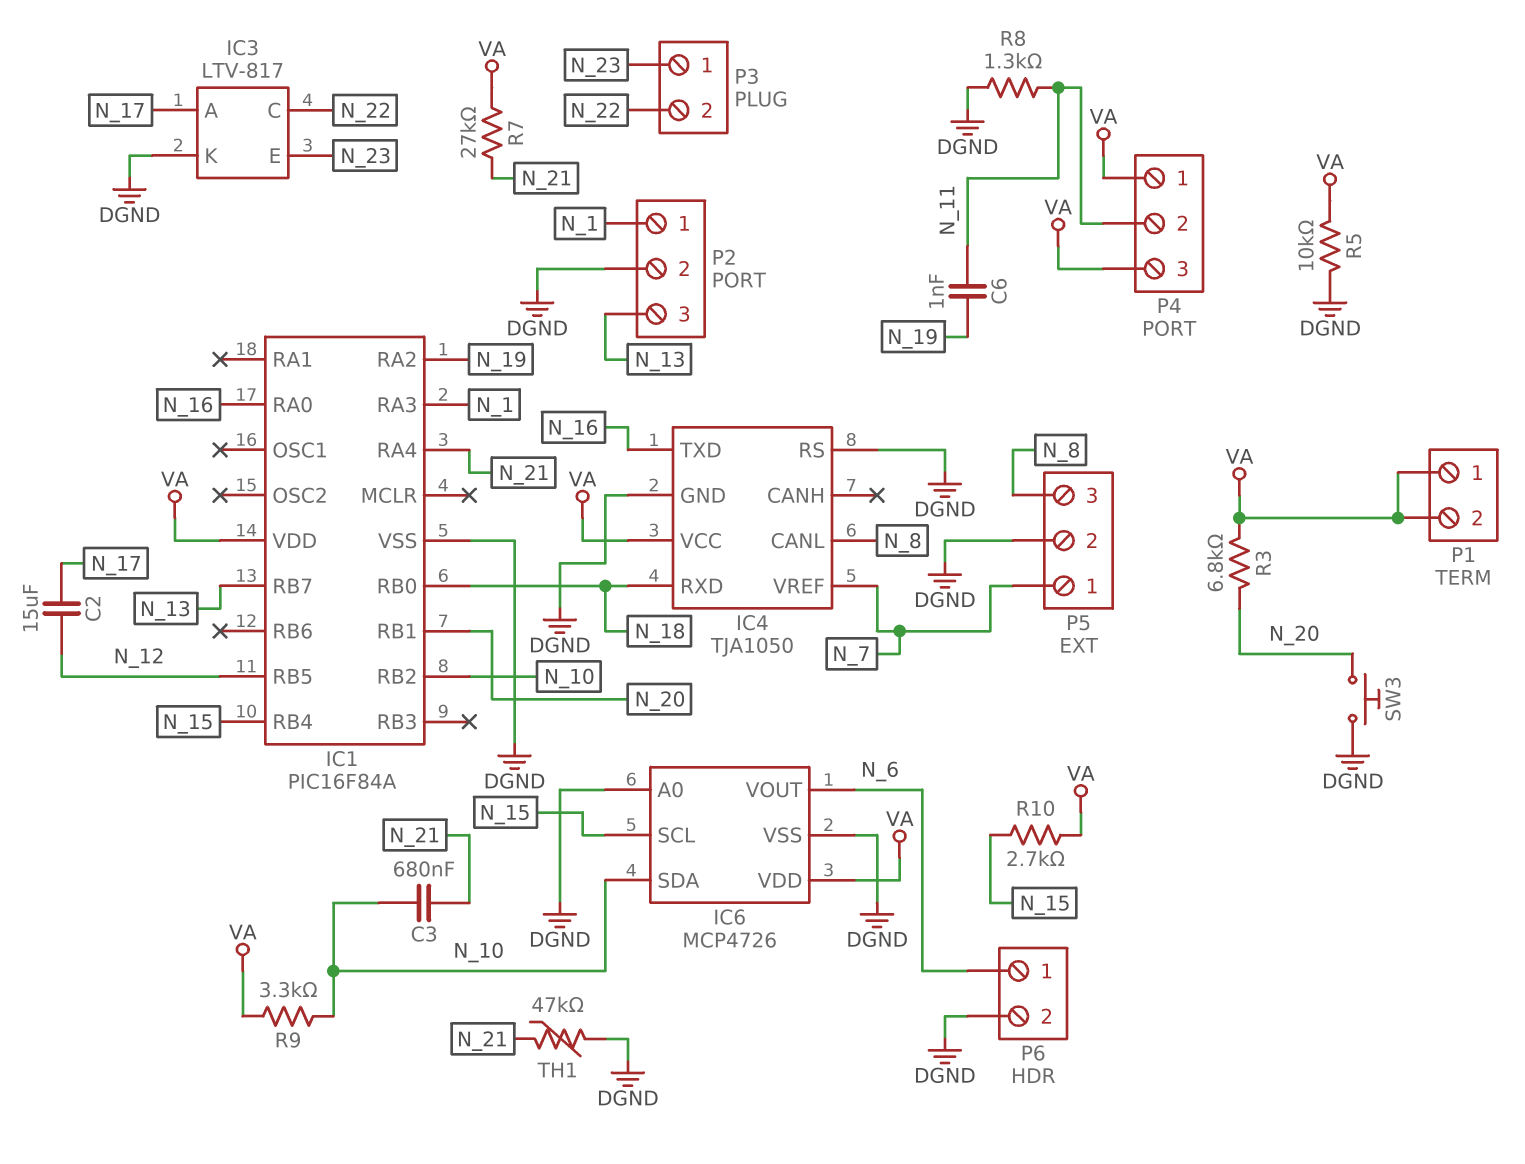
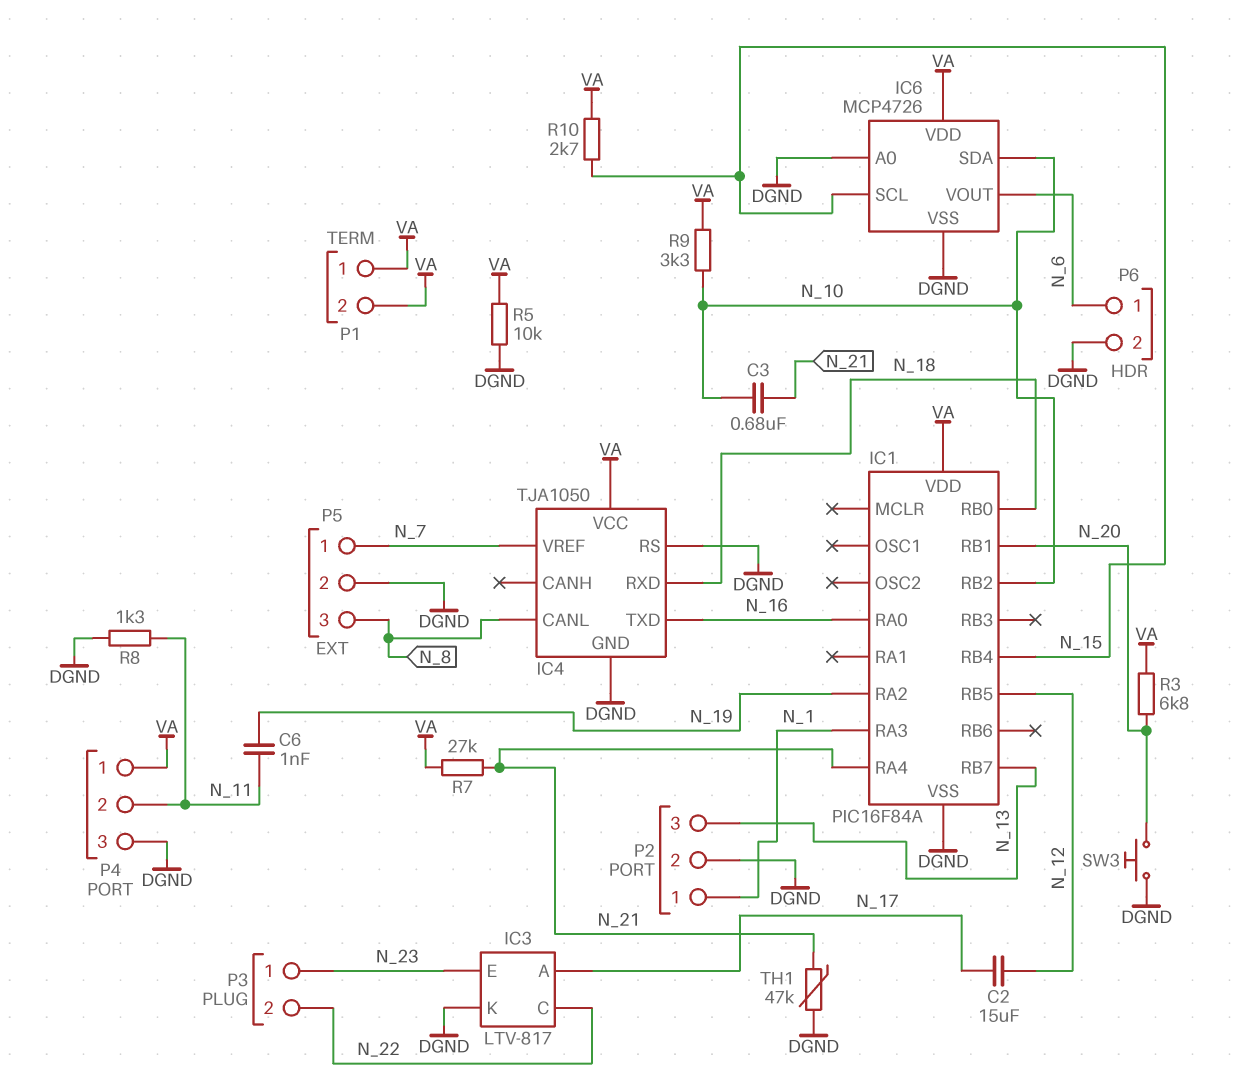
P4 pin 3: VA -> DGND

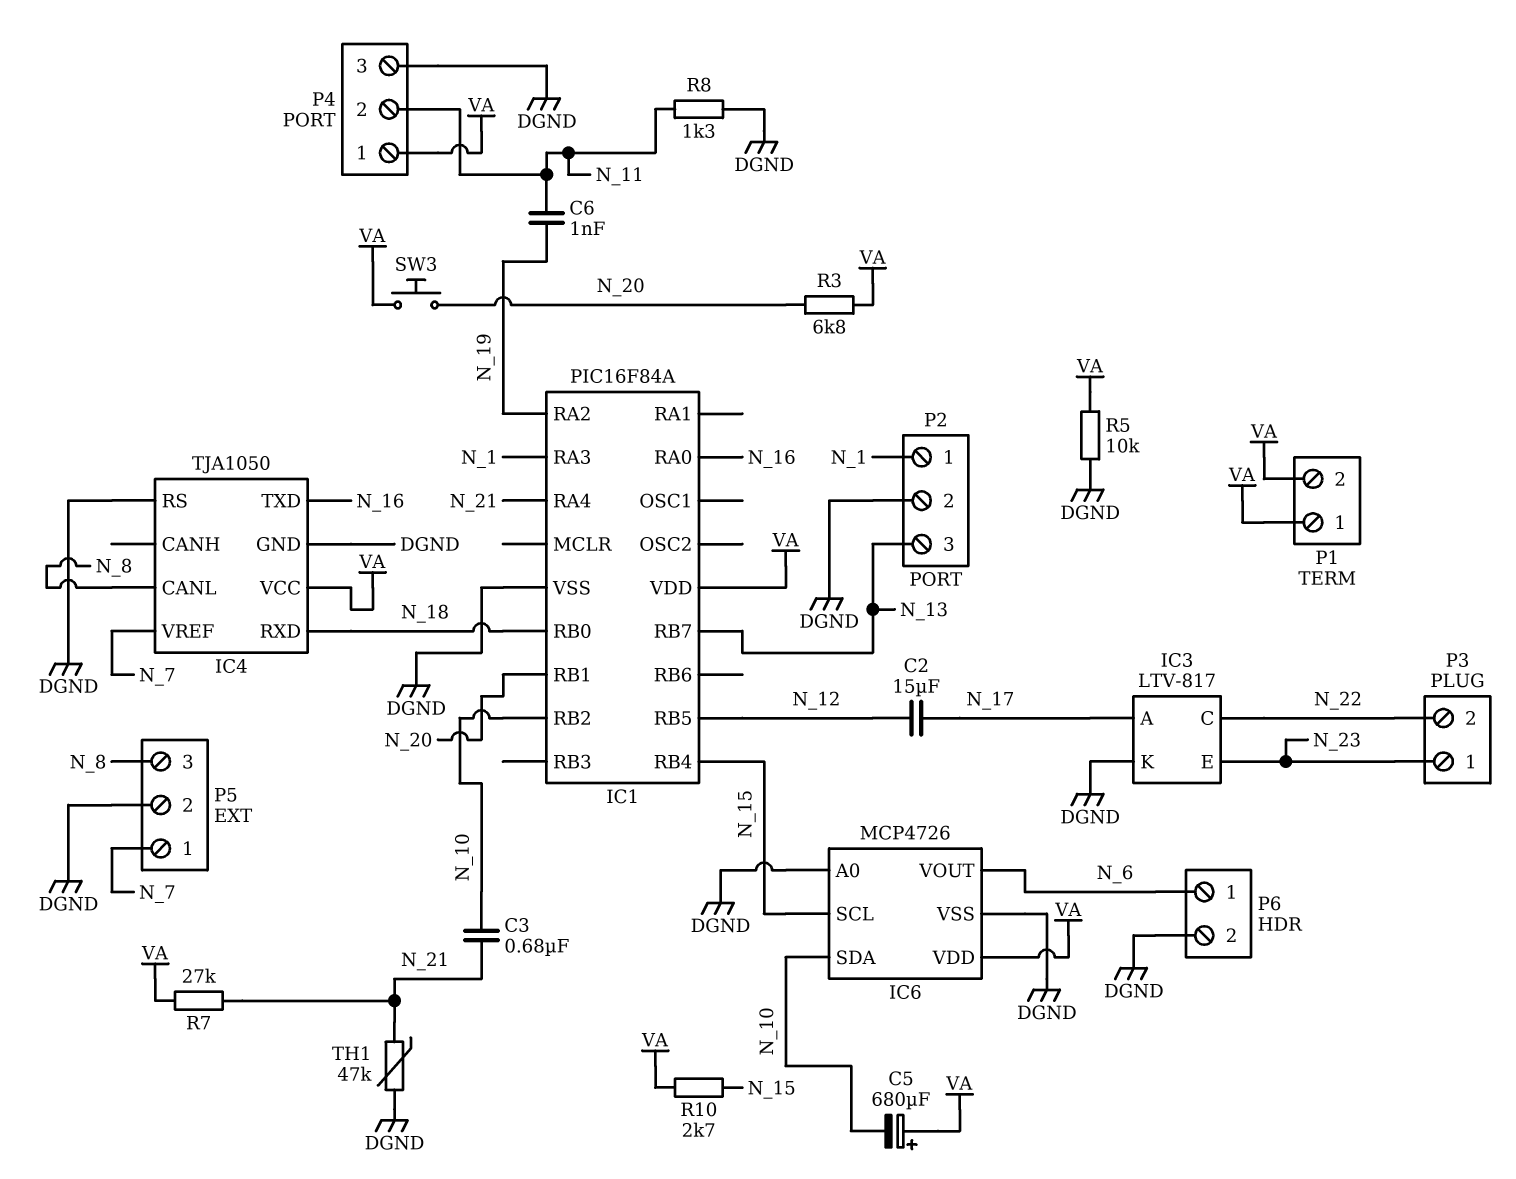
C5: none -> 680uF (plus VA, minus N_10)
R9: 3.3k (N_10, VA) -> none
SW3: button (DGND, N_20) -> button (N_20, VA)

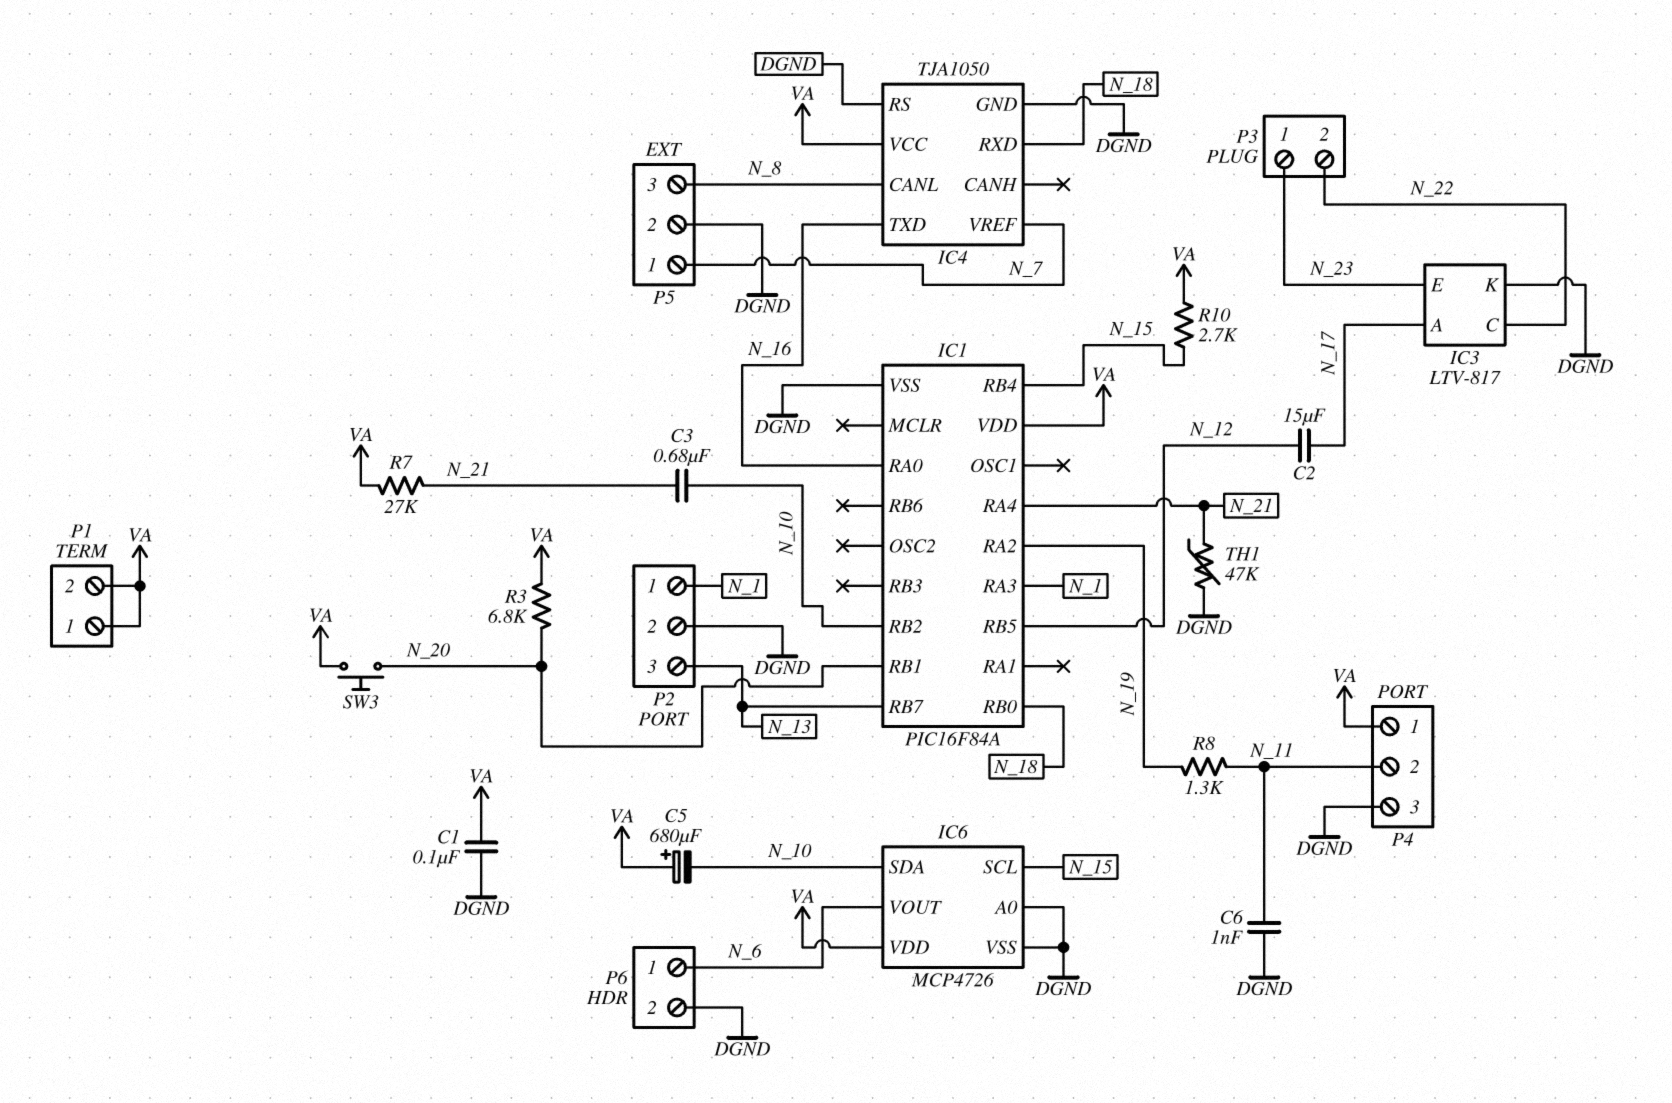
C1: none -> 100nF (DGND, VA)
C6: 1nF (N_11, N_19) -> 1nF (DGND, N_11)
R5: 10k (DGND, VA) -> none
R8: 1.3k (DGND, N_11) -> 1.3k (N_11, N_19)

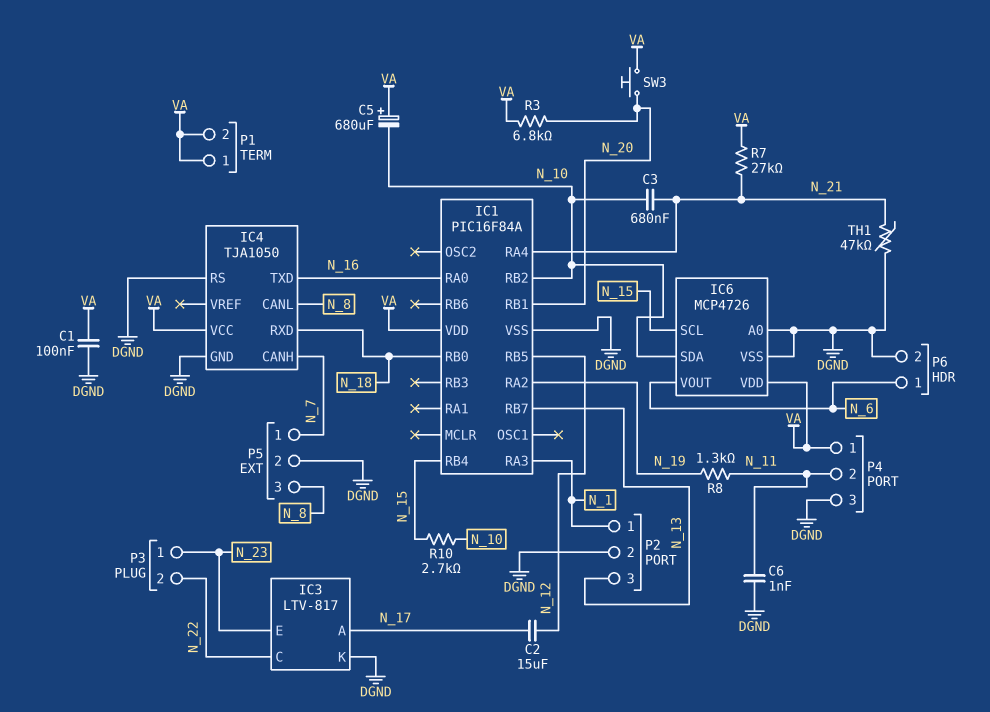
IC4 pin CANH: none -> N_7
IC4 pin VREF: N_7 -> none
R10: 2.7k (N_15, VA) -> 2.7k (N_10, N_15)

